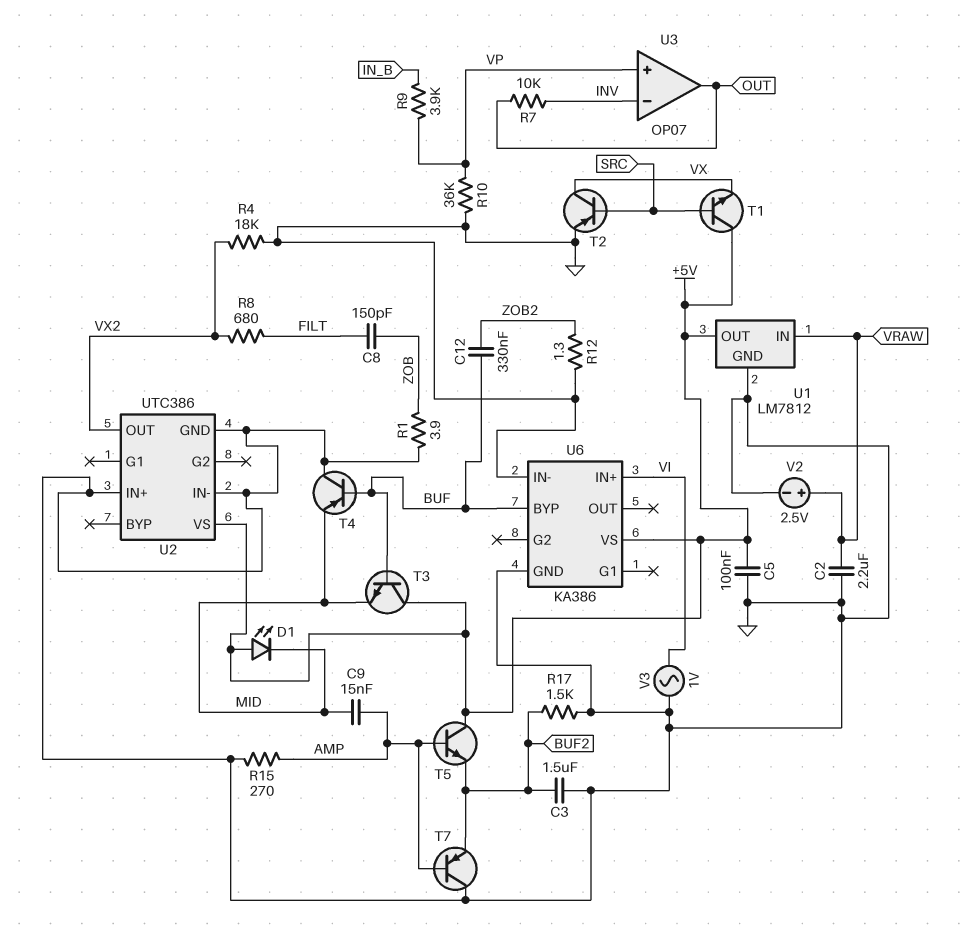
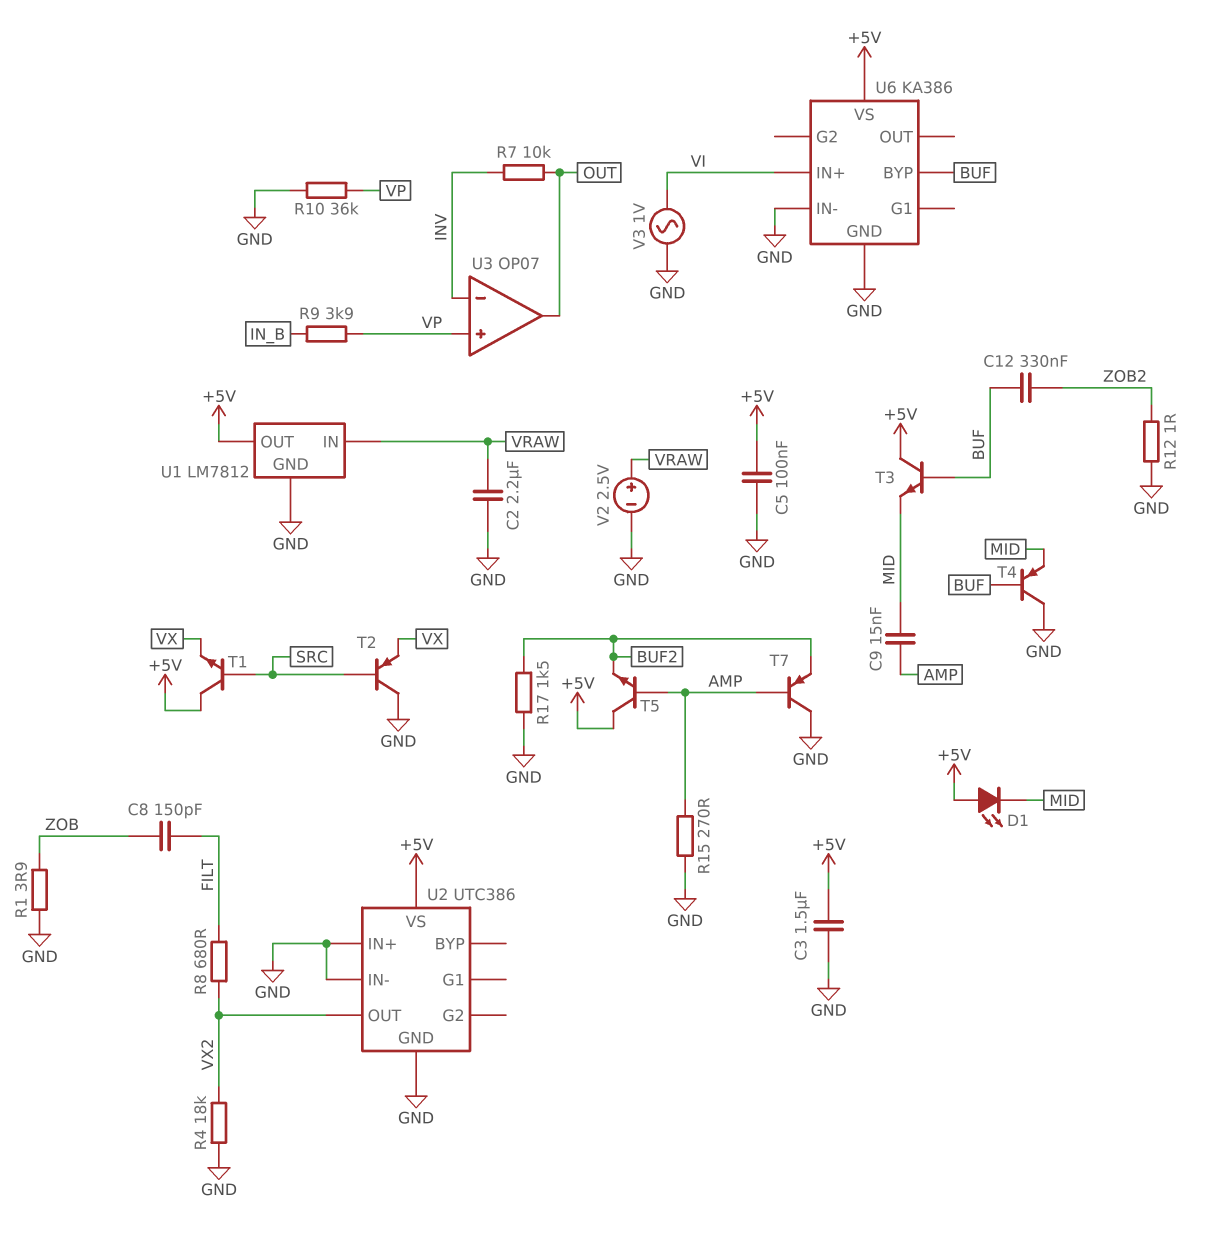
C3: 1.5uF (BUF2, GND) -> 1.5uF (+5V, GND)
R12: 1.3 (GND, ZOB2) -> 1 (GND, ZOB2)
T2: PNP (B SRC, C VX, E GND) -> PNP (B SRC, C GND, E VX)

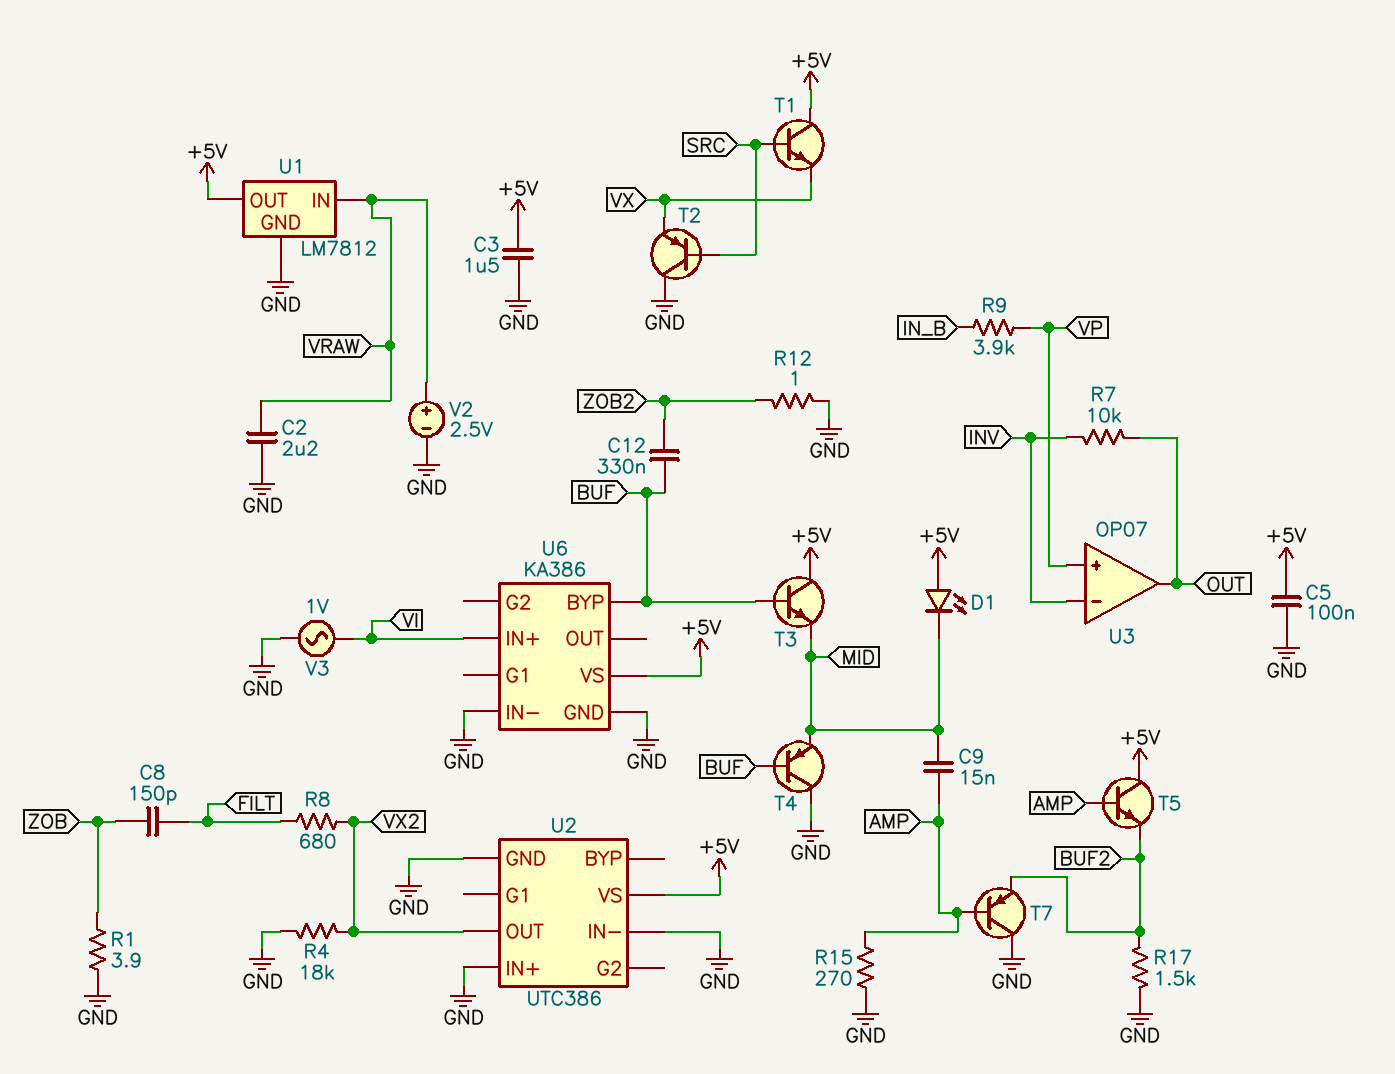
R10: 36k (GND, VP) -> none

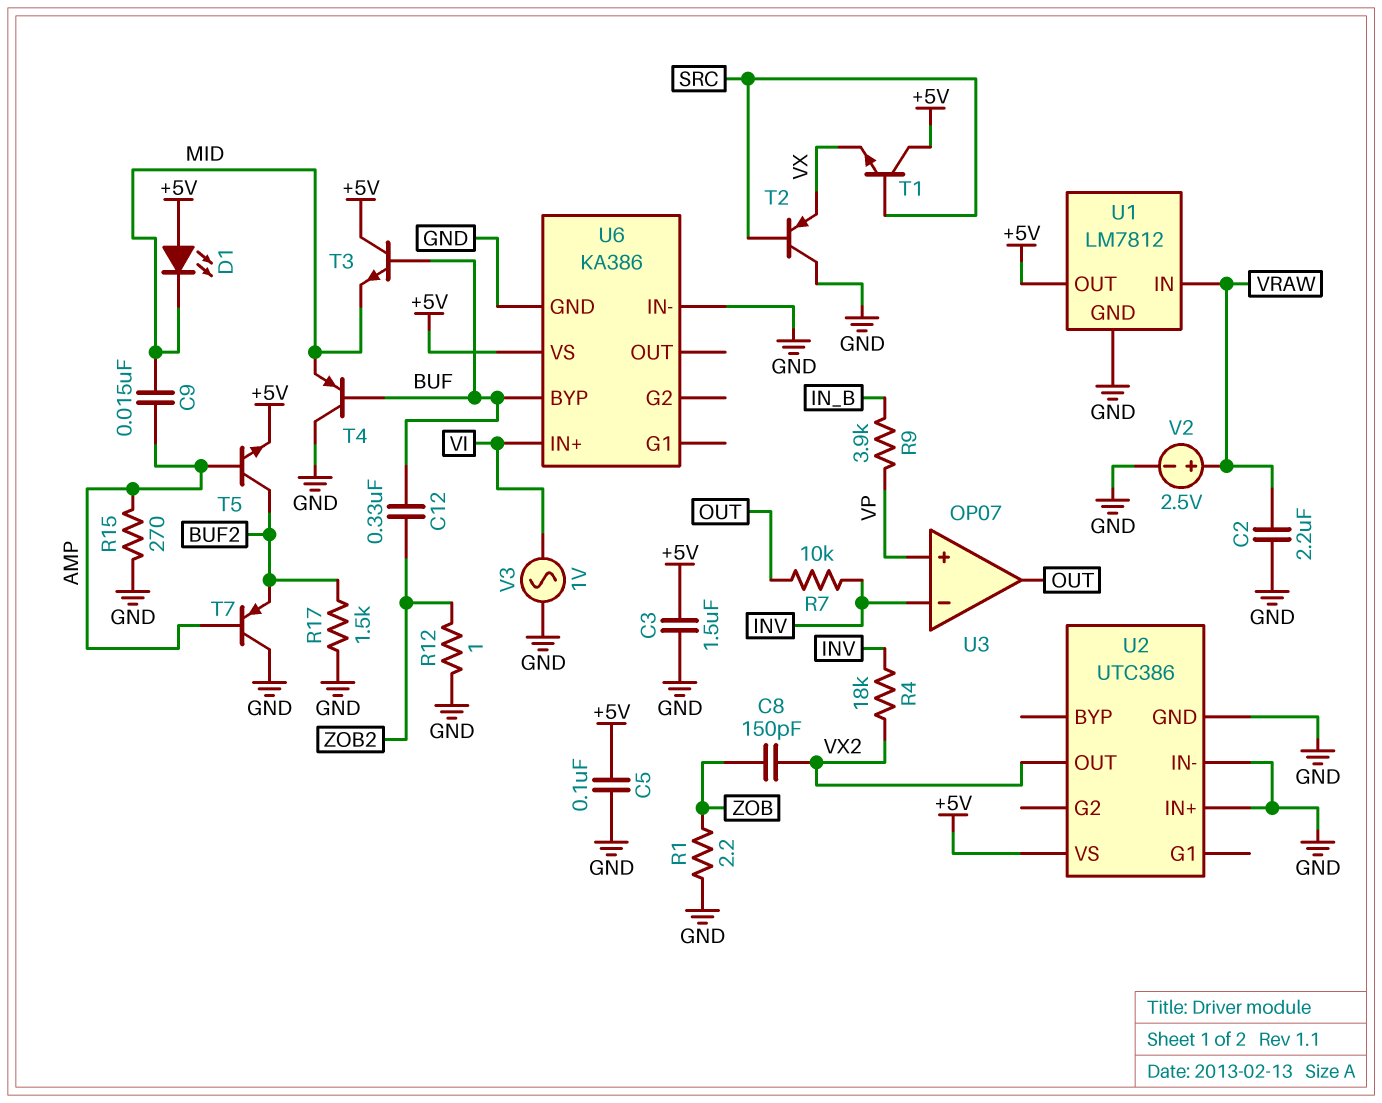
C8: 150pF (FILT, ZOB) -> 150pF (VX2, ZOB)
R1: 3.9 (GND, ZOB) -> 2.2 (GND, ZOB)
R4: 18k (GND, VX2) -> 18k (INV, VX2)
R8: 680 (FILT, VX2) -> none
T5: NPN (B AMP, C +5V, E BUF2) -> NPN (B AMP, C BUF2, E +5V)

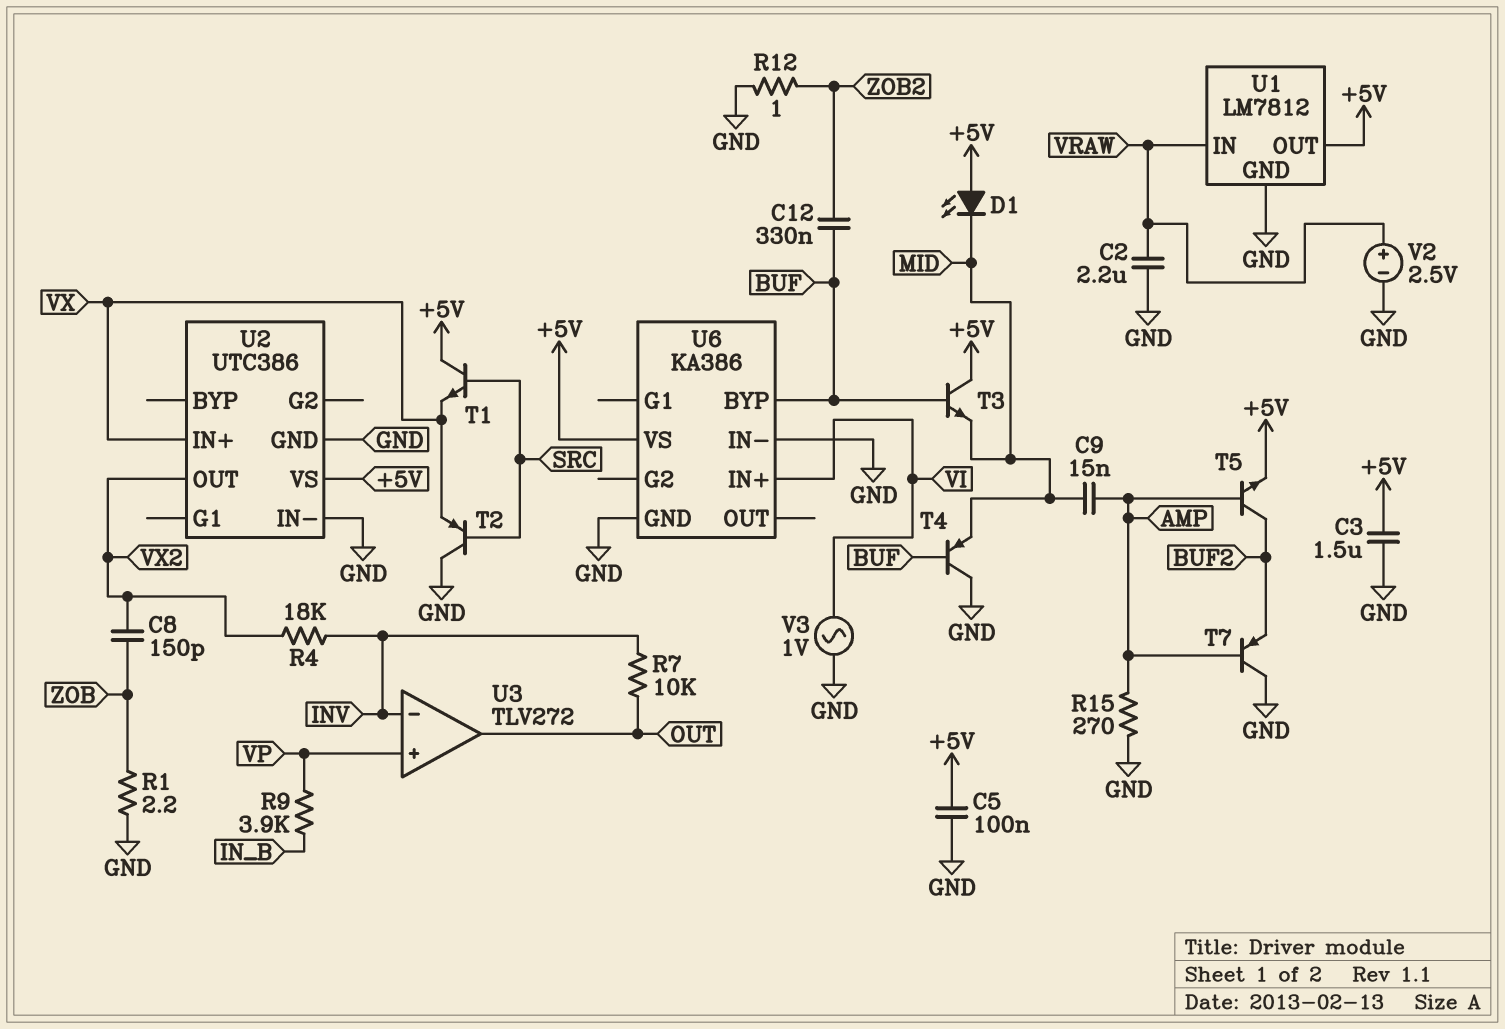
R17: 1.5k (BUF2, GND) -> none
U2 pin IN+: GND -> VX
U3: OP07 -> TLV272

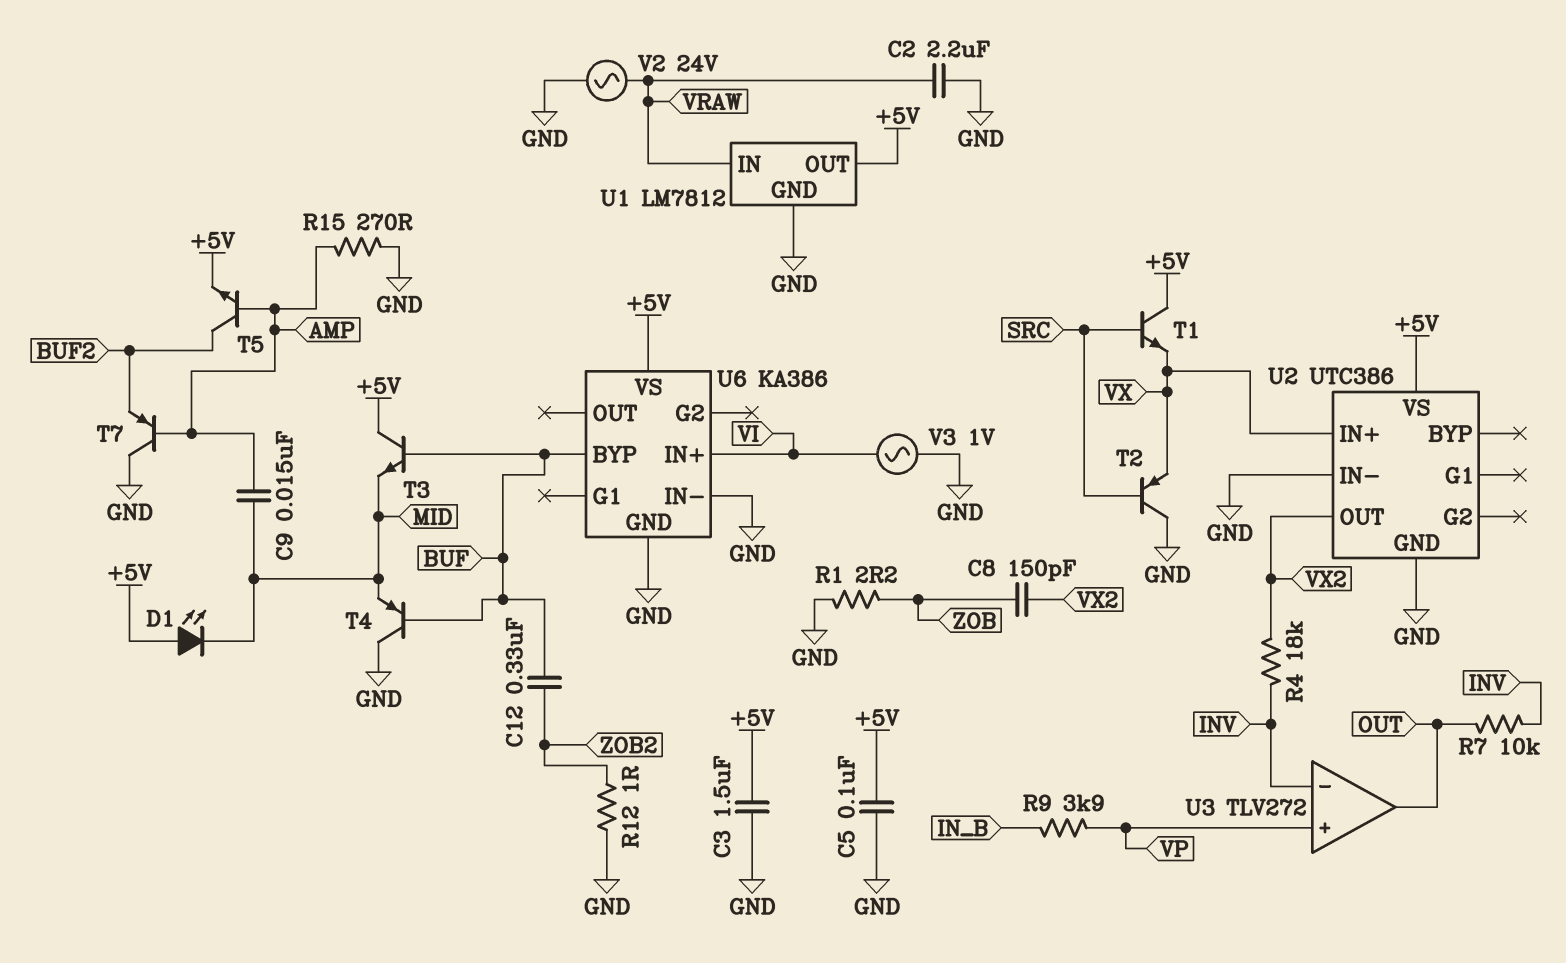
V2: 2.5V (plus VRAW, minus GND) -> AC 24V (GND, VRAW)

